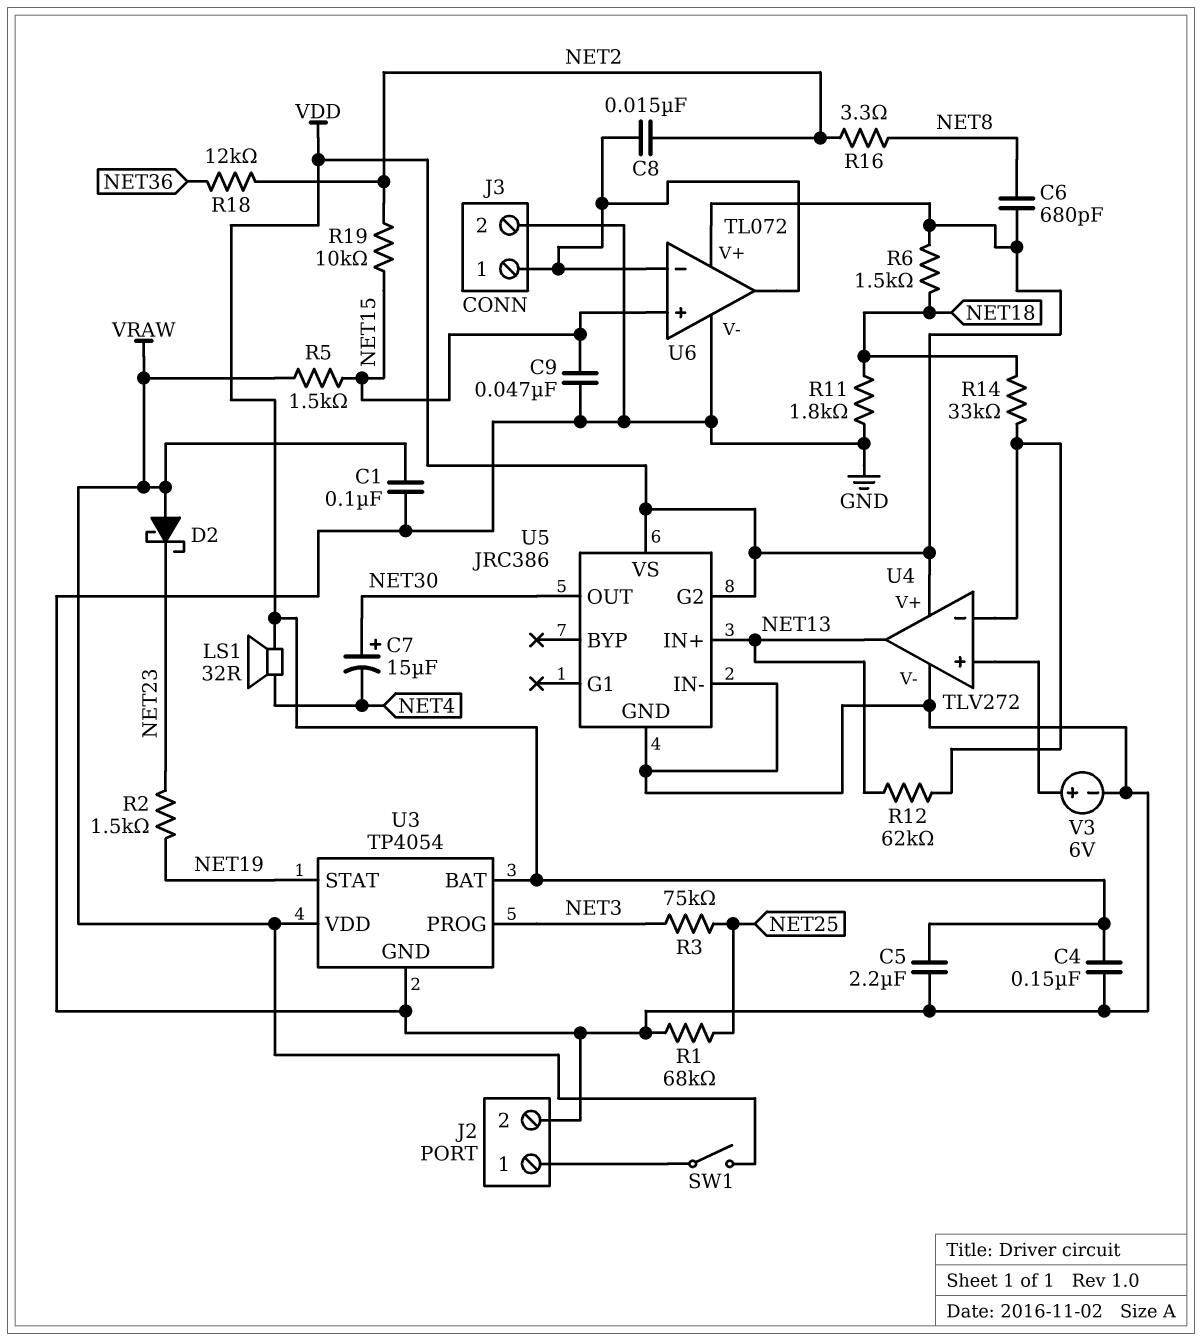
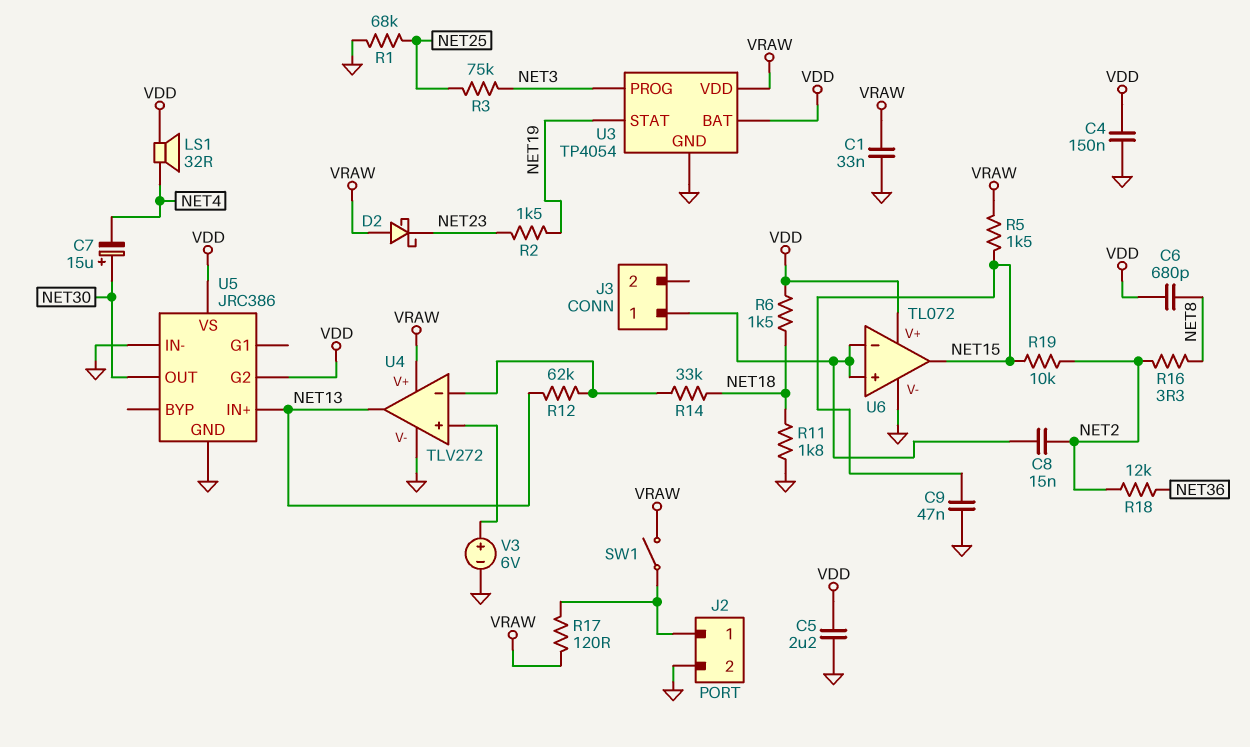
C1: 100nF (GND, VRAW) -> 33nF (GND, VRAW)
J3 pin 2: GND -> none
R17: none -> 120 (J2/1, VRAW)
U4 pin V+: VDD -> VRAW
U6 pin in+: NET15 -> J3/1
U6 pin out: J3/1 -> NET15

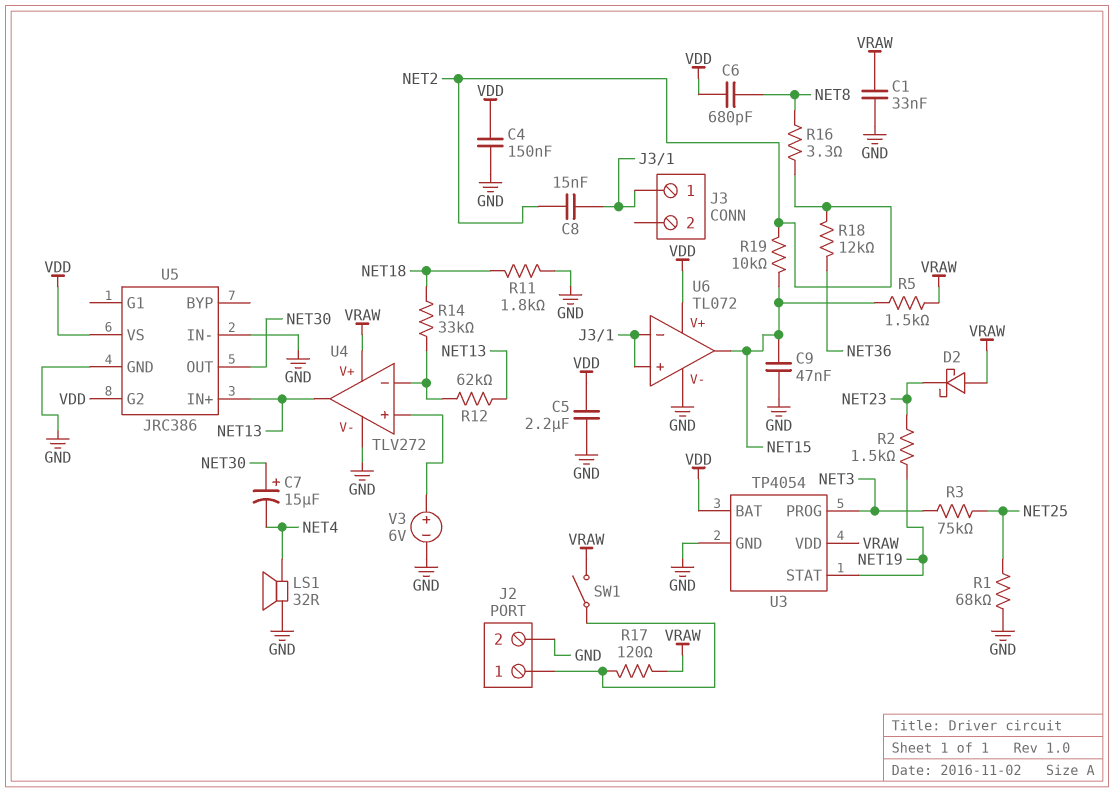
LS1: speaker 32R (NET4, VDD) -> speaker 32R (GND, NET4)
R6: 1.5k (NET18, VDD) -> none

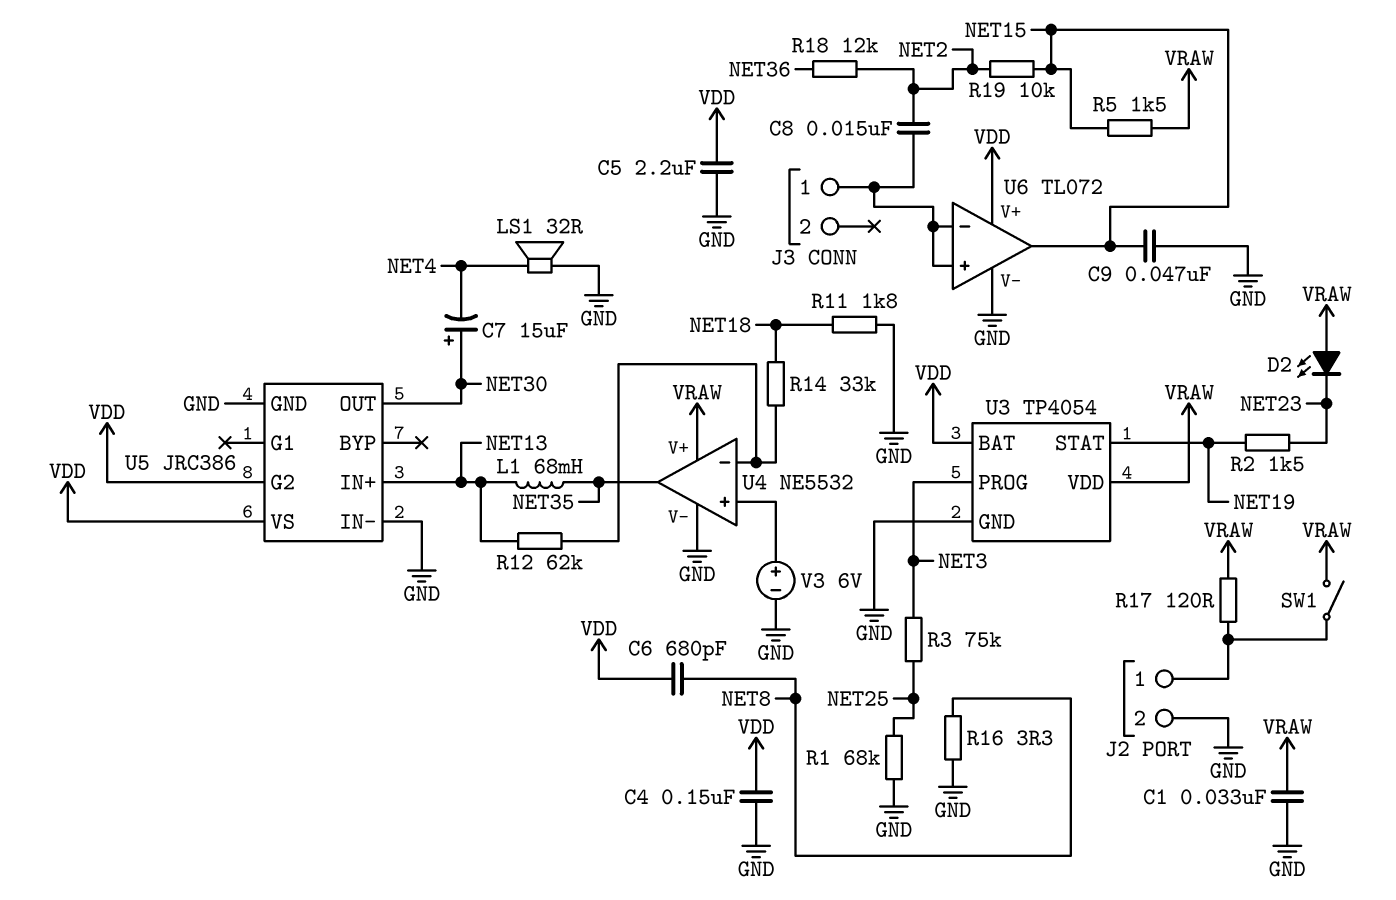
D2: schottky (A VRAW, K NET23) -> LED (A VRAW, K NET23)
L1: none -> 68mH (NET13, NET35)
R16: 3.3 (NET2, NET8) -> 3.3 (GND, NET8)
U4: TLV272 -> NE5532
U4 pin out: NET13 -> NET35

